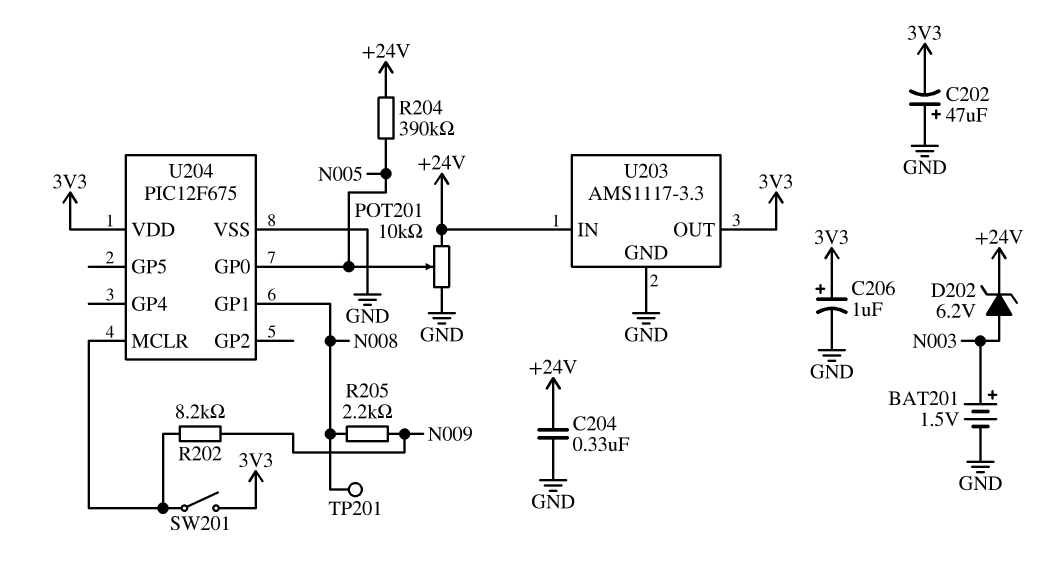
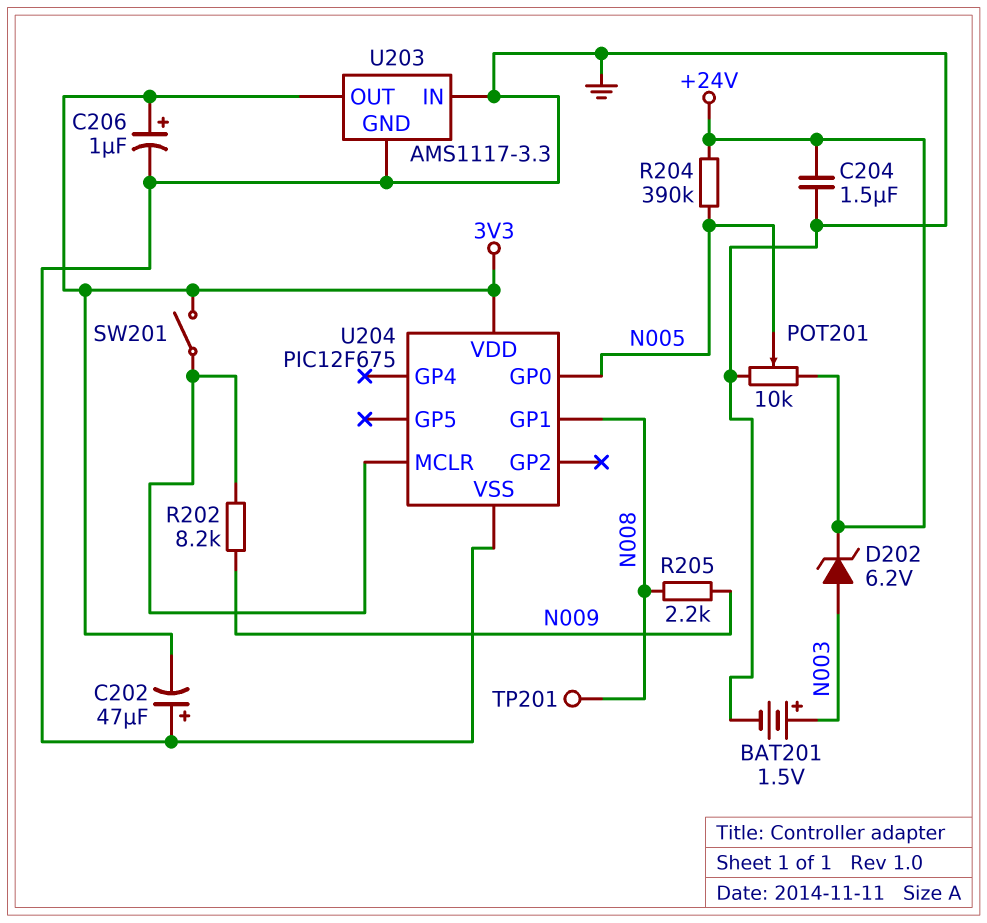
C204: 330nF (+24V, GND) -> 1.5uF (+24V, GND)
U203 pin IN: +24V -> GND

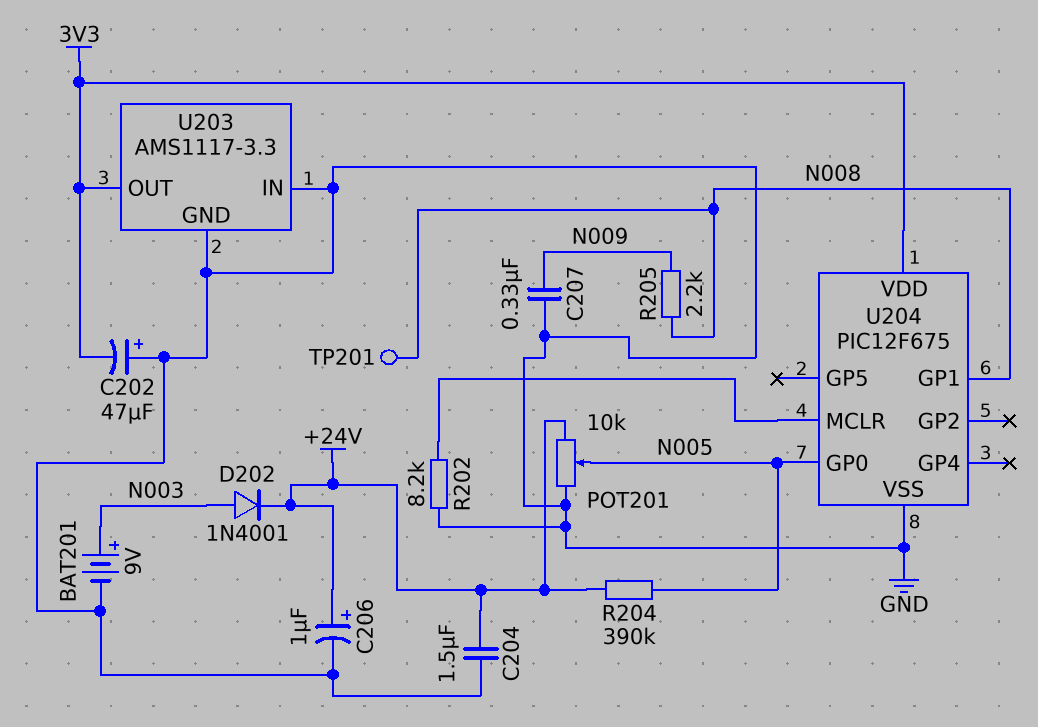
BAT201: 1.5V (plus N003, minus GND) -> 9V (plus N003, minus GND)
C206: 1uF (plus 3V3, minus GND) -> 1uF (plus +24V, minus GND)
C207: none -> 330nF (GND, N009)
D202: zener 6.2V (A N003, K +24V) -> diode 1N4001 (A N003, K +24V)
R202: 8.2k (N009, U204/MCLR) -> 8.2k (GND, U204/MCLR)
SW201: switch (3V3, U204/MCLR) -> none

